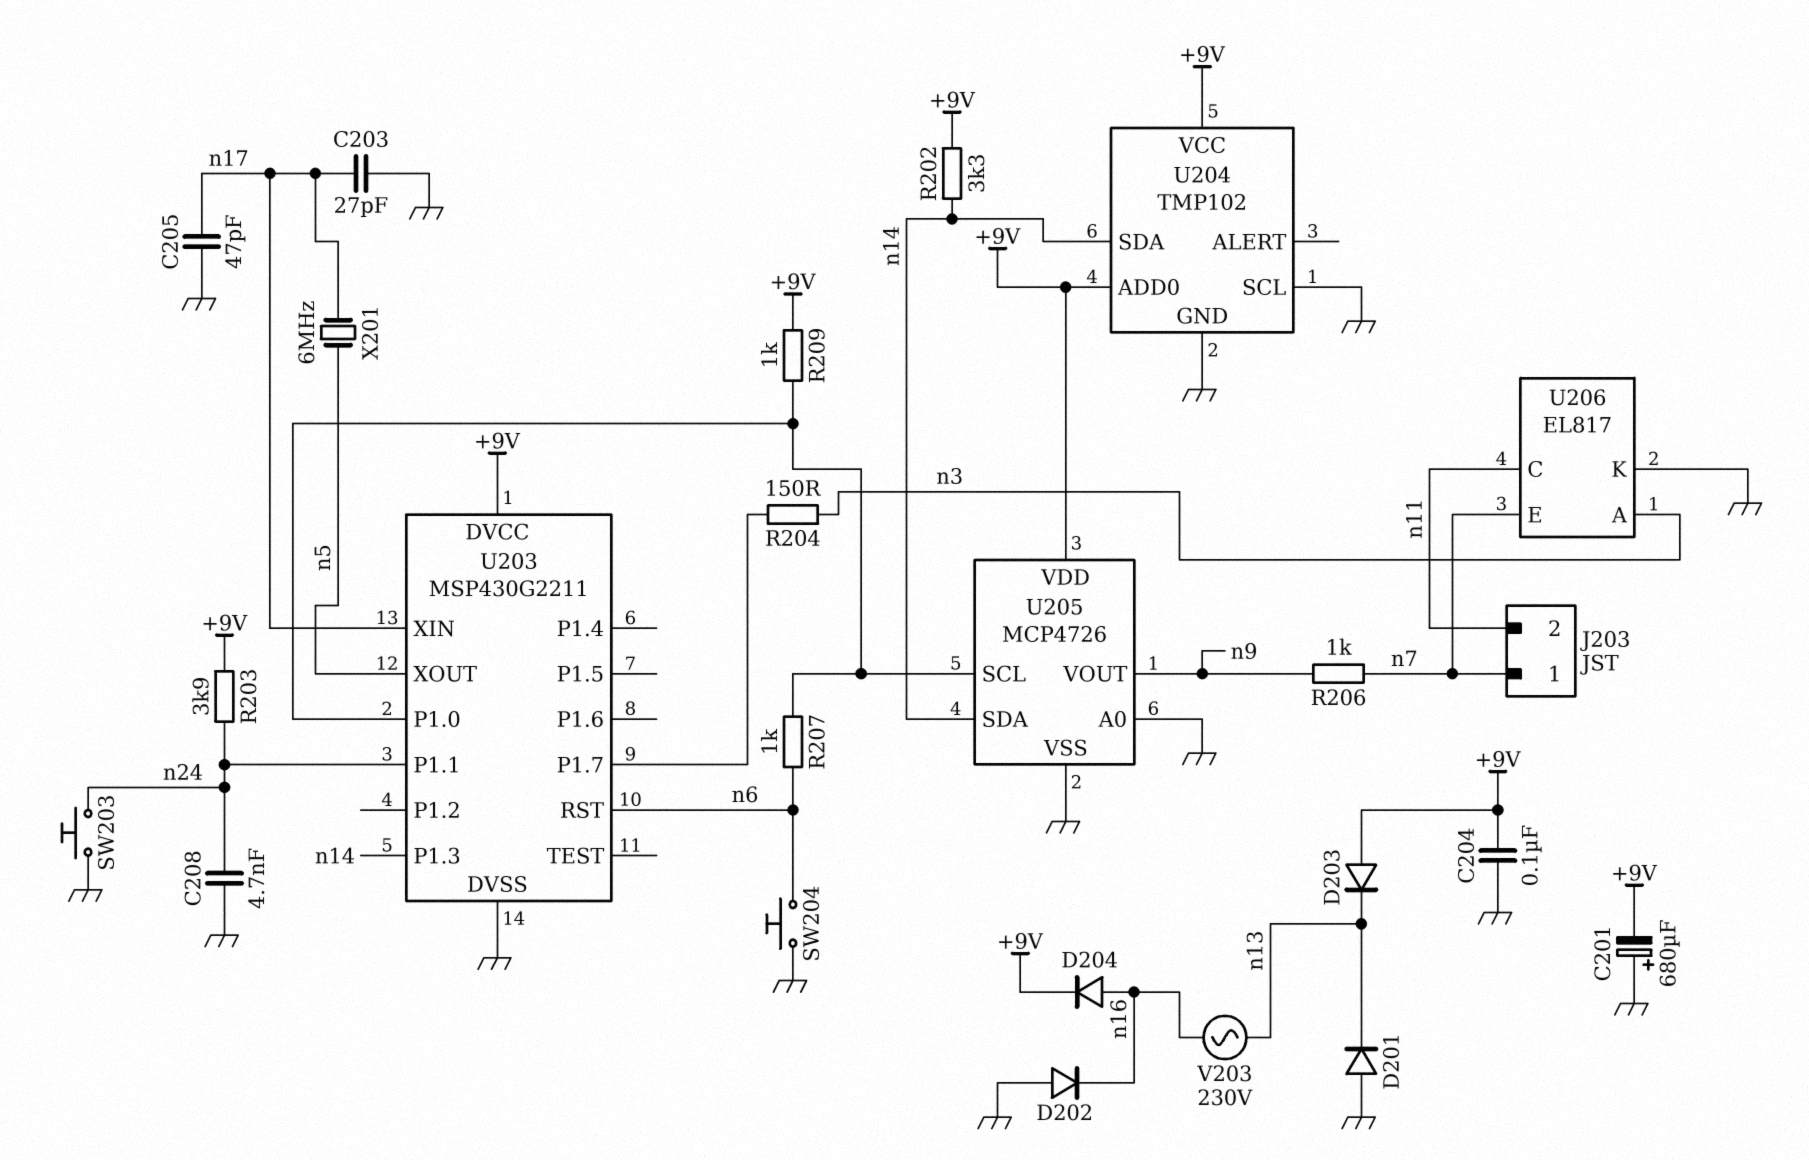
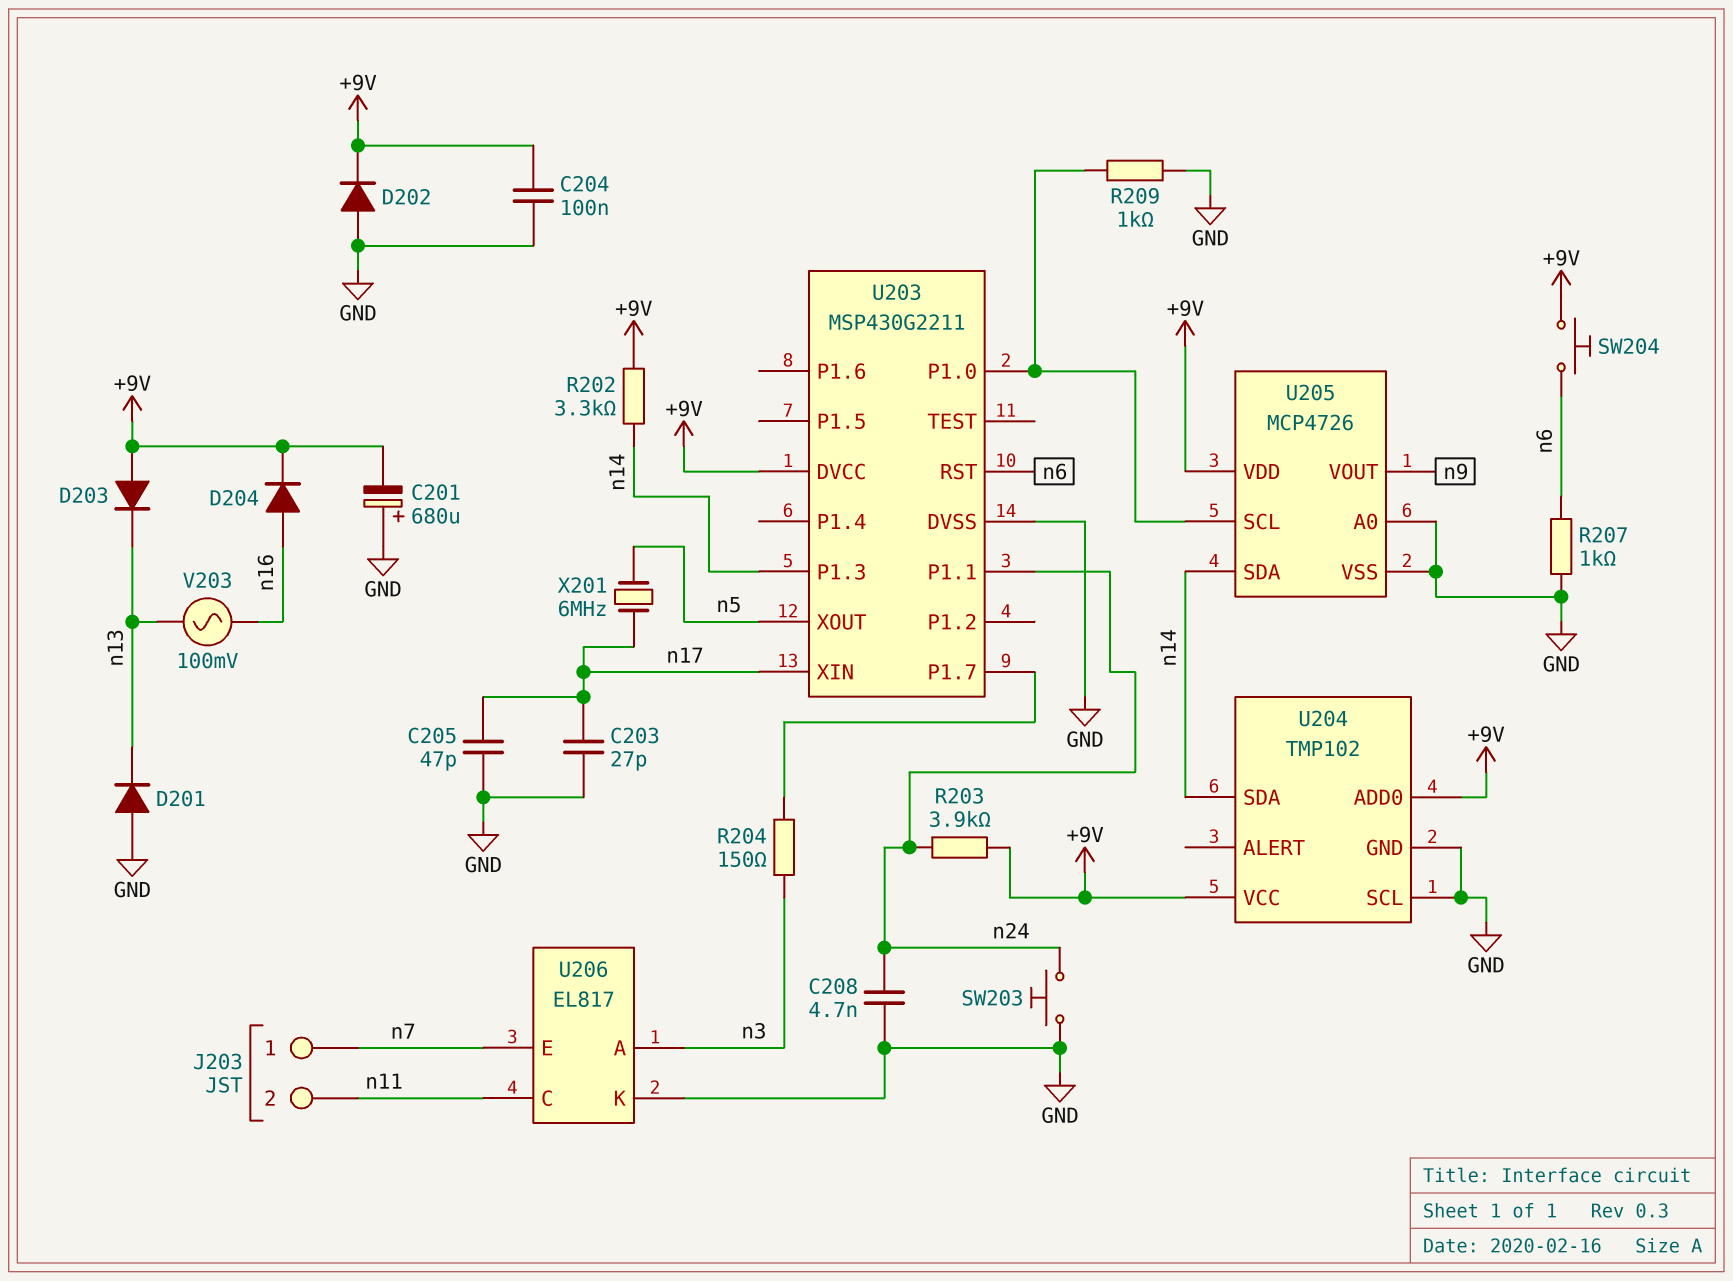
D202: diode (A GND, K n16) -> diode (A GND, K +9V)
R206: 1k (n7, n9) -> none
R207: 1k (U203/P1.0, n6) -> 1k (GND, n6)
R209: 1k (+9V, U203/P1.0) -> 1k (GND, U203/P1.0)
SW204: button (GND, n6) -> button (+9V, n6)
V203: AC 230V (n13, n16) -> AC 100mV (n13, n16)

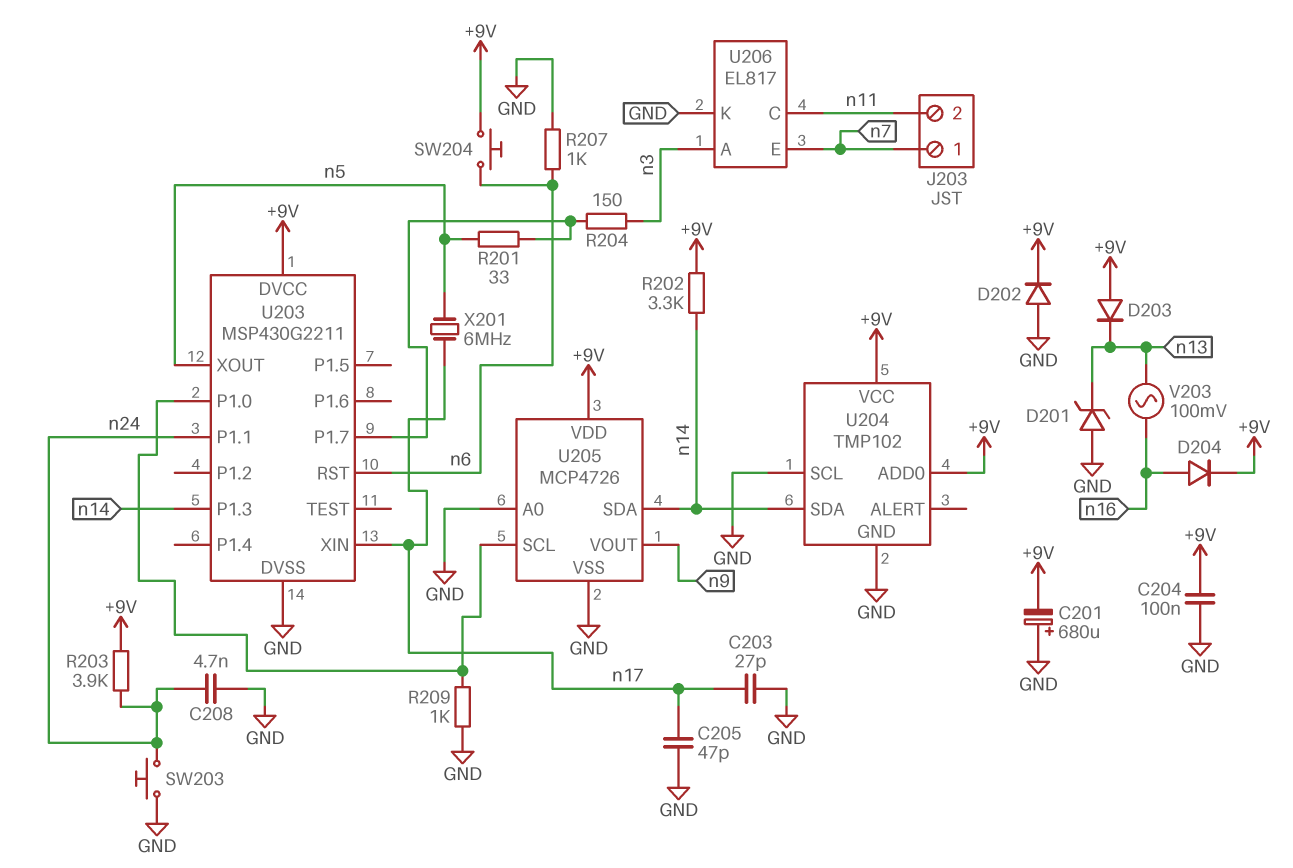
D201: diode (A GND, K n13) -> zener (A GND, K n13)
R201: none -> 33 (U203/P1.7, n5)

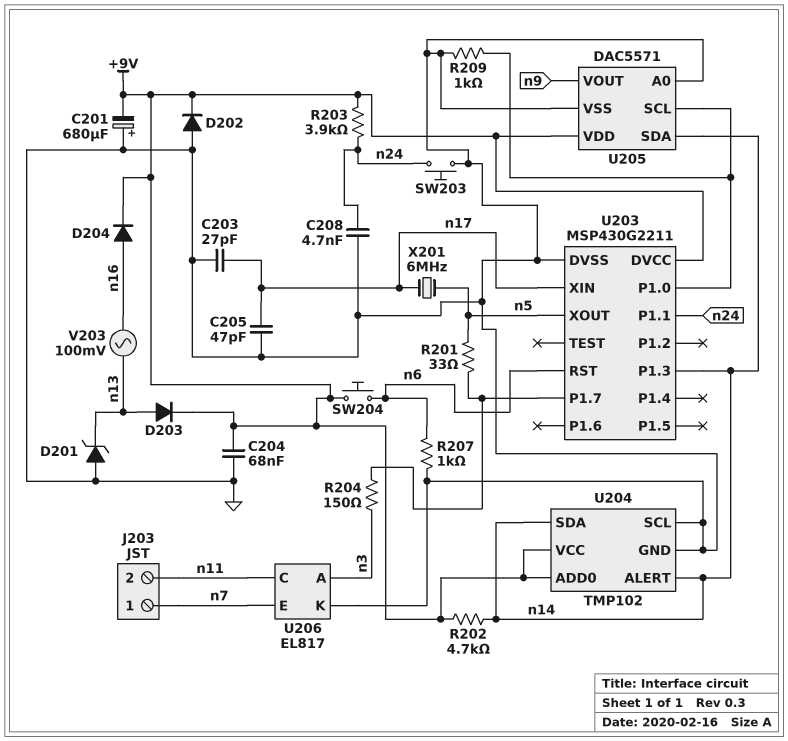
C204: 100nF (+9V, GND) -> 68nF (+9V, GND)
D203: diode (A +9V, K n13) -> diode (A n13, K +9V)
R202: 3.3k (+9V, n14) -> 4.7k (+9V, n14)
U204 pin ALERT: none -> n14
U205: MCP4726 -> DAC5571

